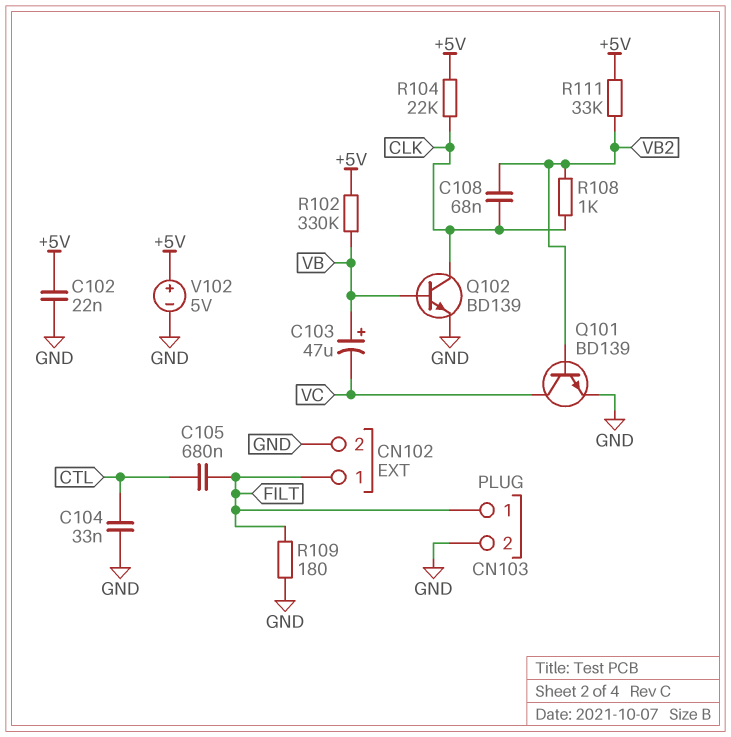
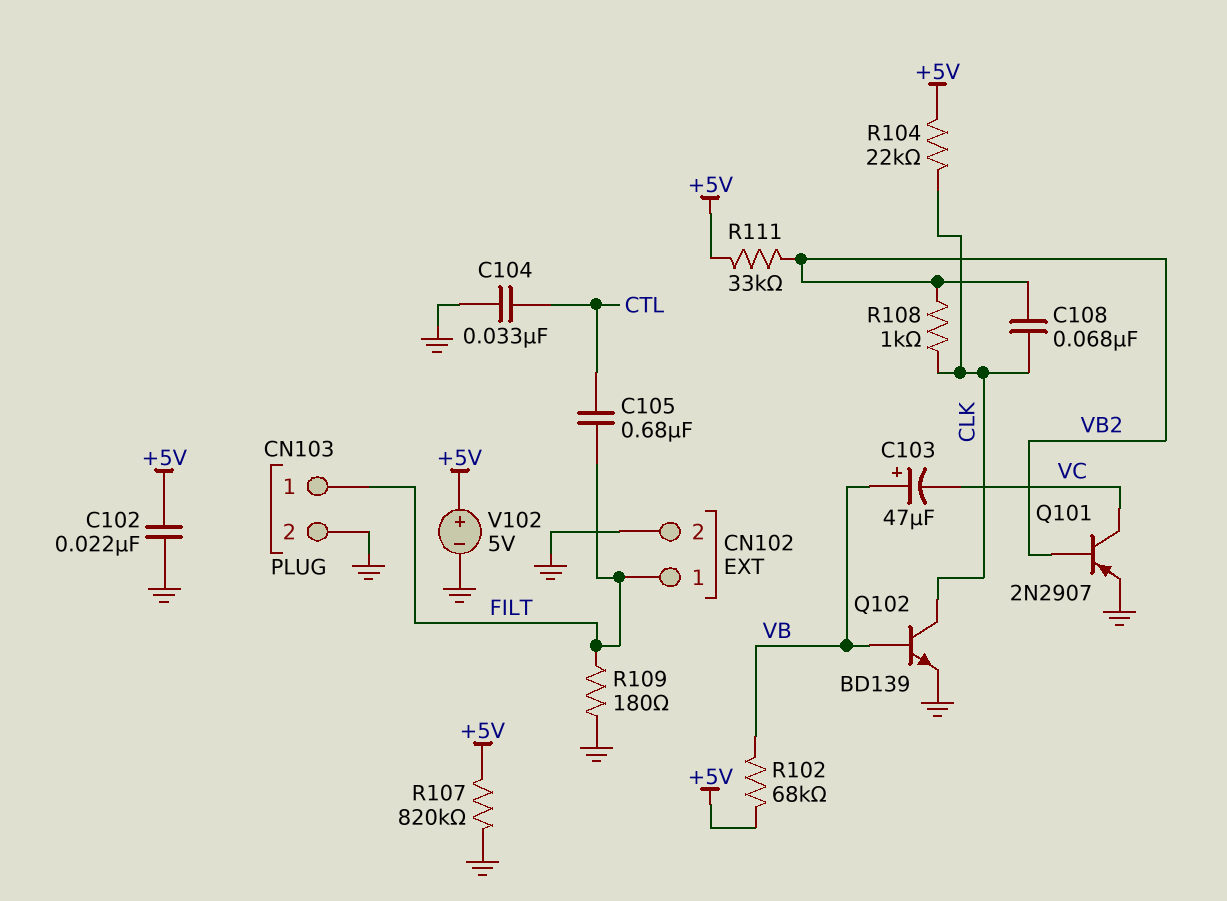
Q101: NPN BD139 (B VB2, C VC, E GND) -> PNP 2N2907 (B VB2, C VC, E GND)
R102: 330k (+5V, VB) -> 68k (+5V, VB)
R107: none -> 820k (+5V, GND)

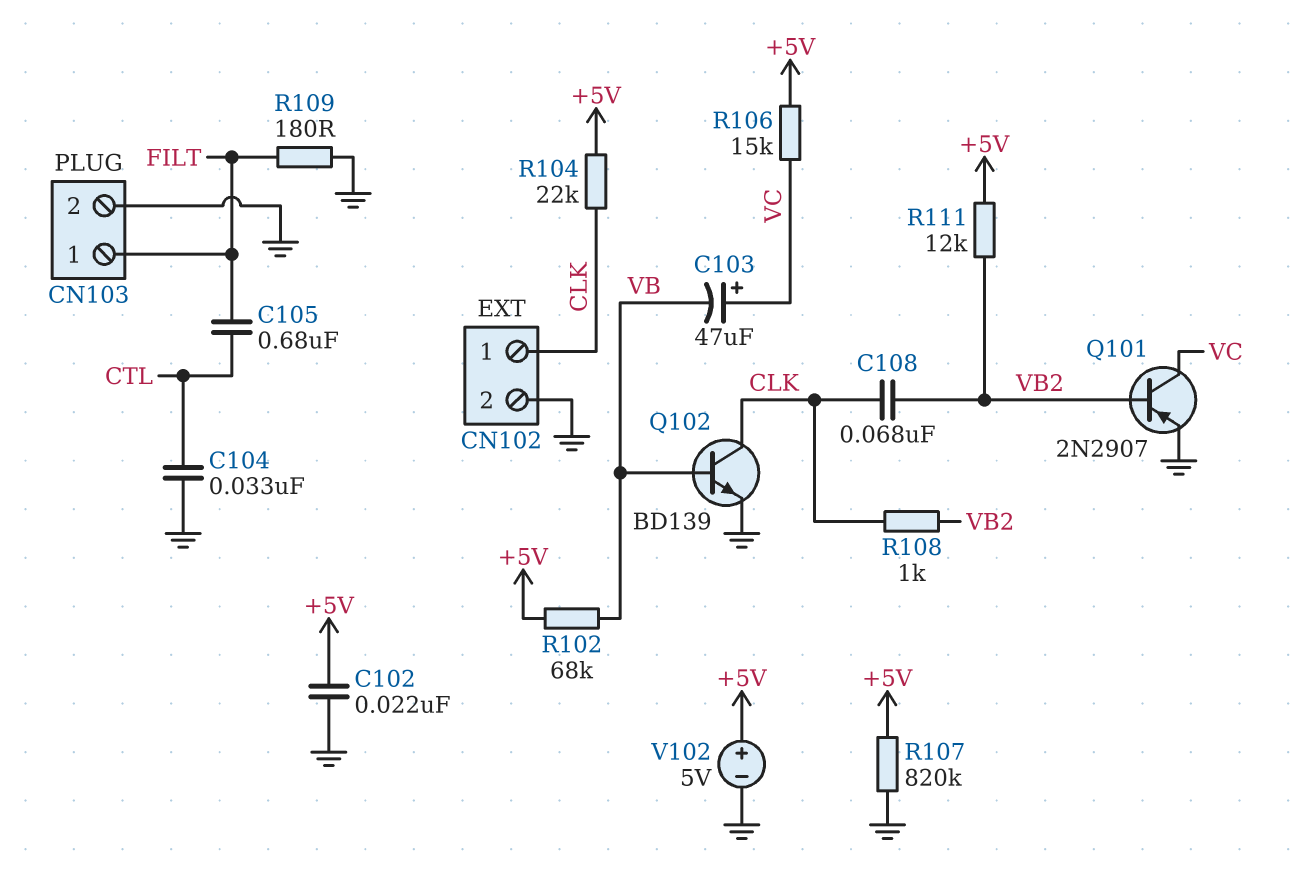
C103: 47uF (plus VB, minus VC) -> 47uF (plus VC, minus VB)
CN102 pin 1: FILT -> CLK
R106: none -> 15k (+5V, VC)
R111: 33k (+5V, VB2) -> 12k (+5V, VB2)

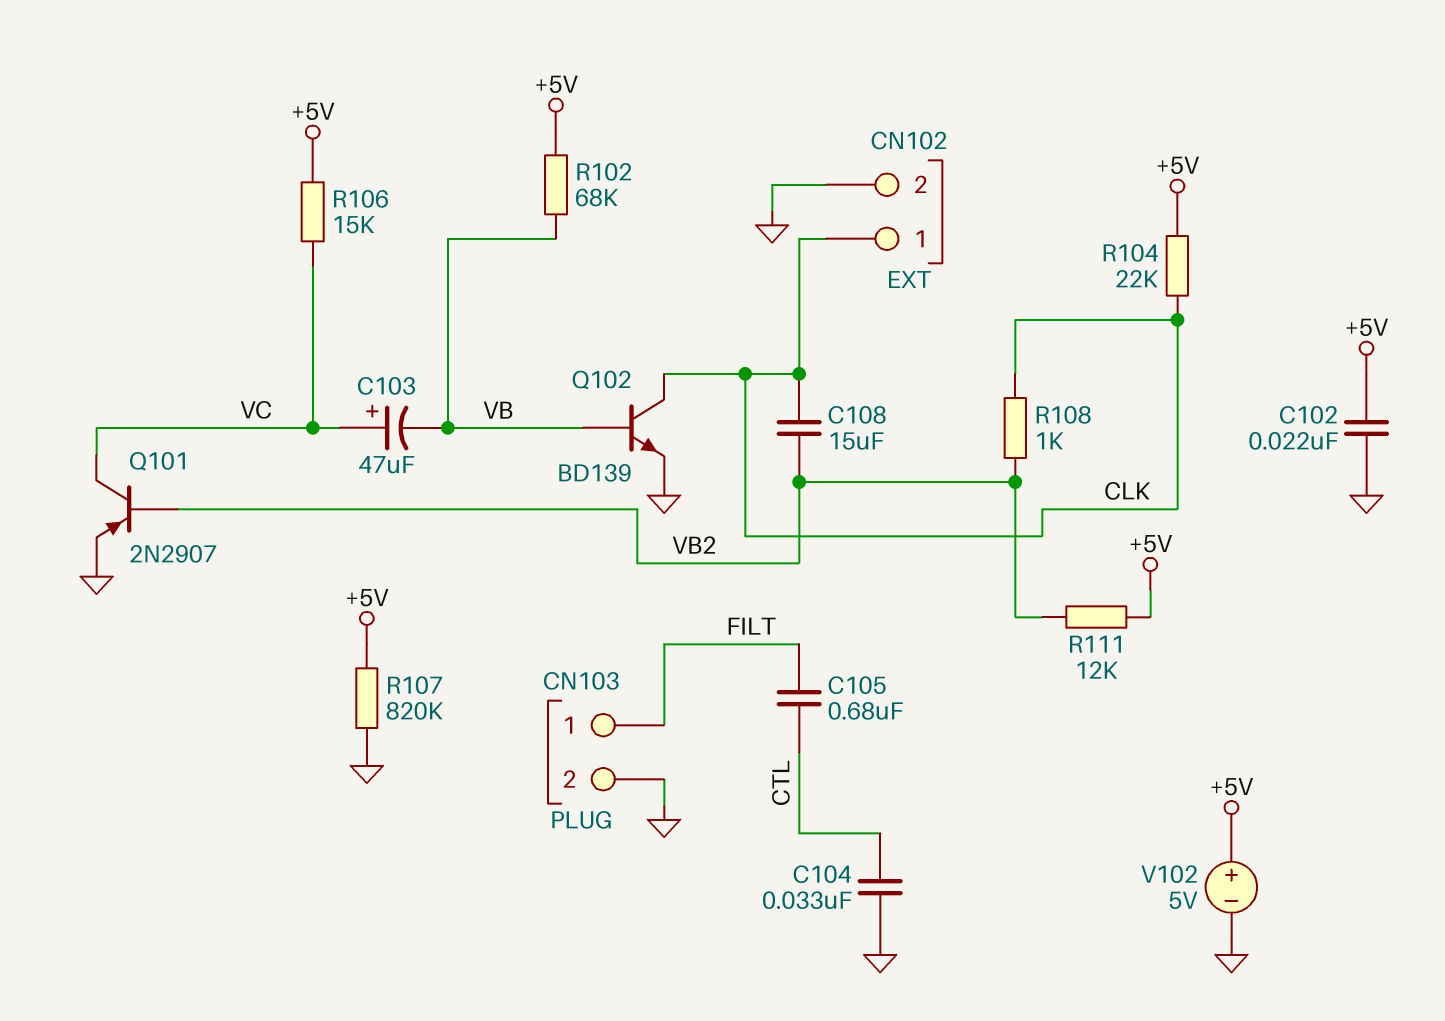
C108: 68nF (CLK, VB2) -> 15uF (CLK, VB2)
R109: 180 (FILT, GND) -> none

